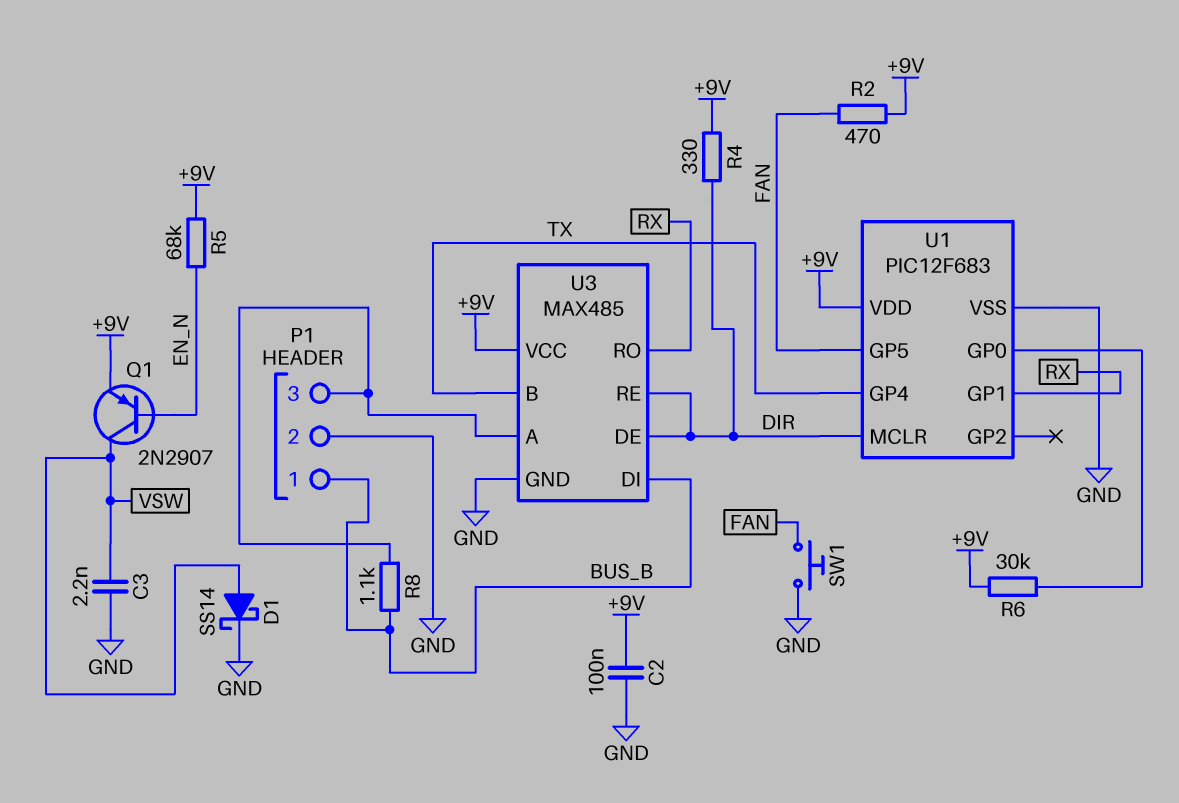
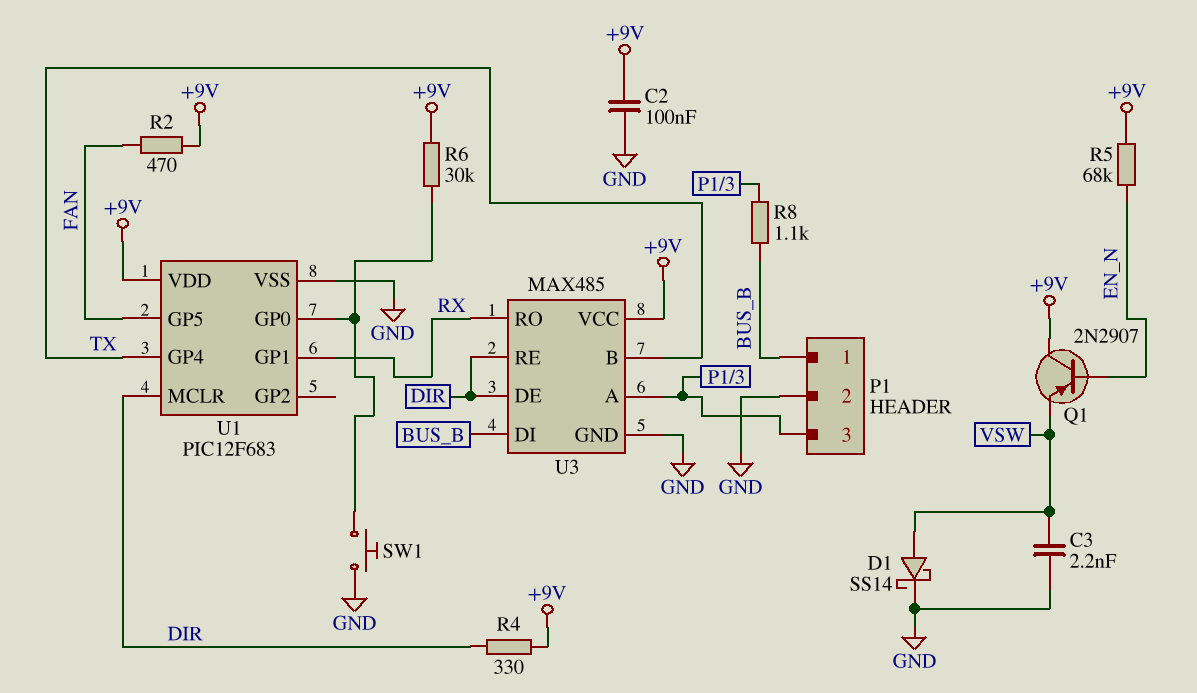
Q1: PNP 2N2907 (B EN_N, C VSW, E +9V) -> PNP 2N2907 (B EN_N, C +9V, E VSW)
SW1: button (FAN, GND) -> button (GND, U1/GP0)

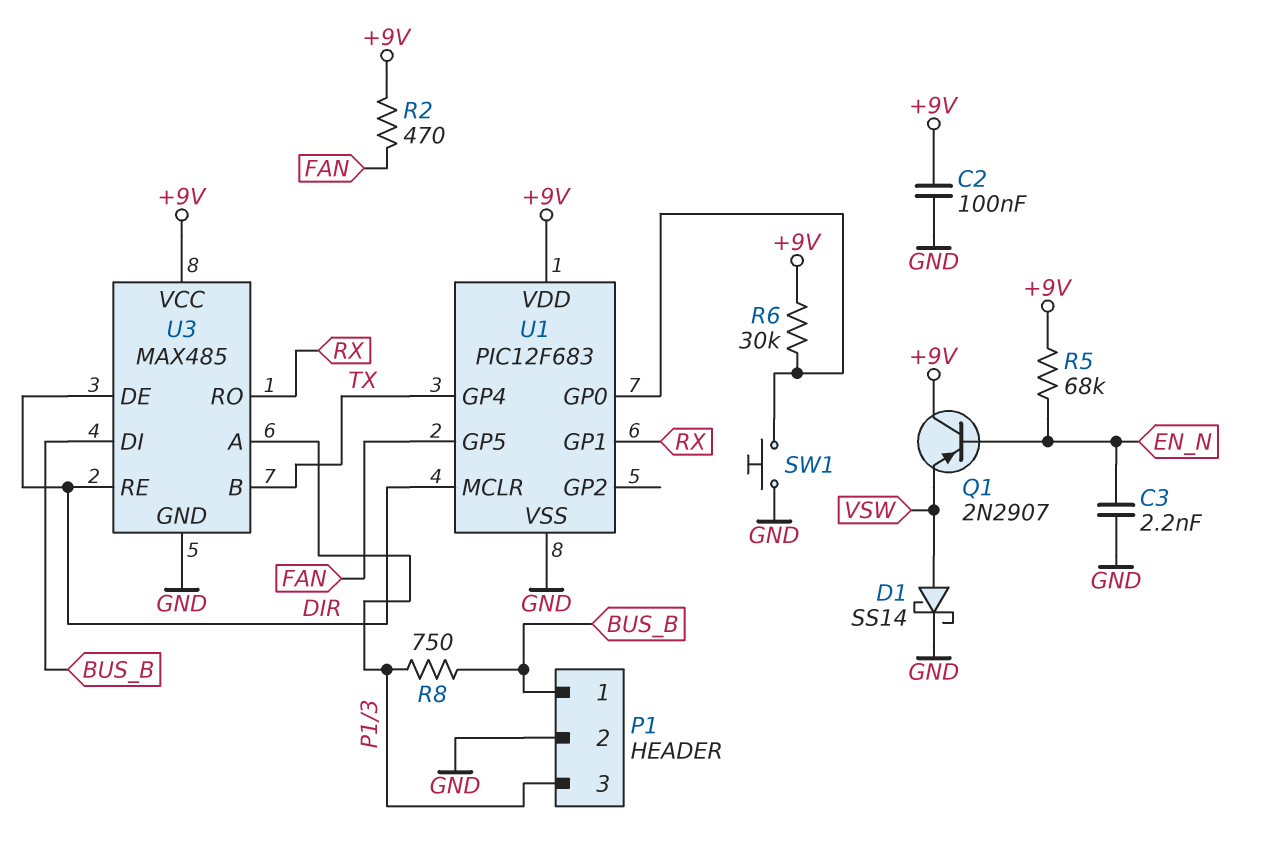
C3: 2.2nF (GND, VSW) -> 2.2nF (EN_N, GND)
R4: 330 (+9V, DIR) -> none
R8: 1.1k (BUS_B, P1/3) -> 750 (BUS_B, P1/3)

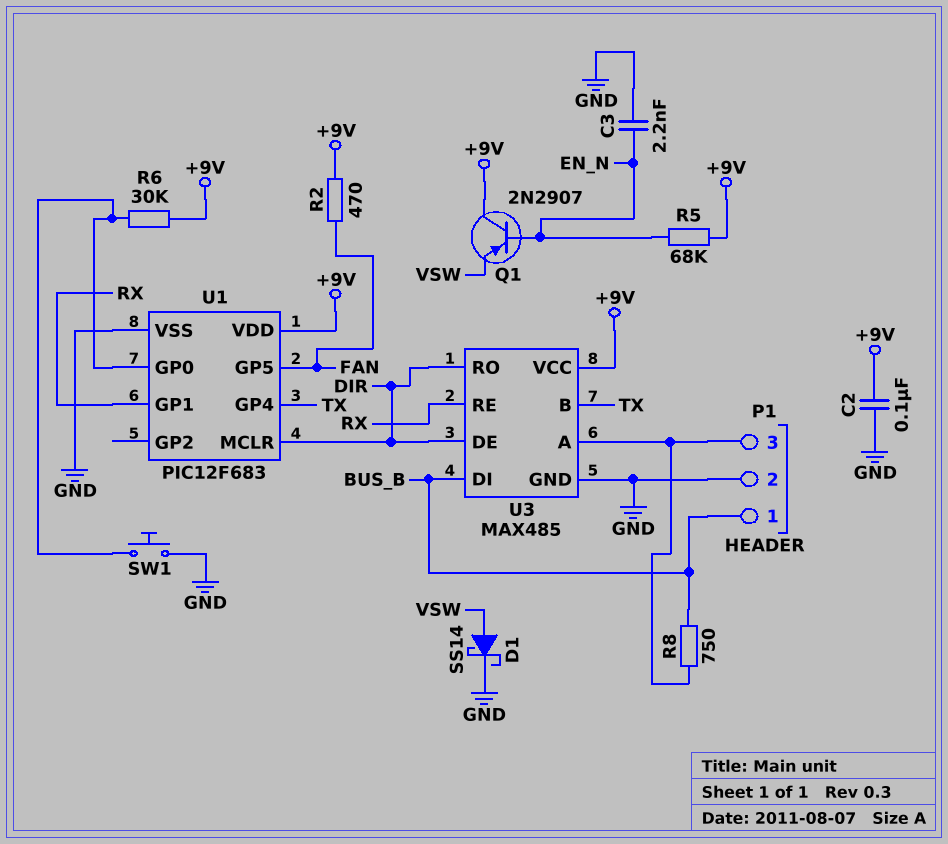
U3 pin RE: DIR -> RX
U3 pin RO: RX -> DIR

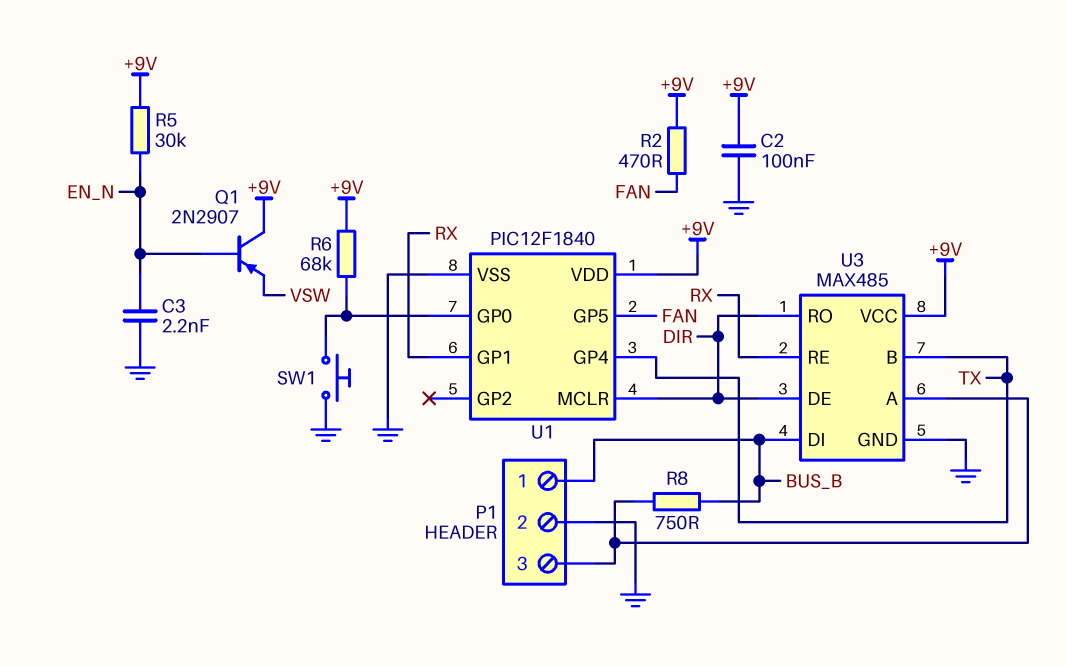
D1: schottky SS14 (A VSW, K GND) -> none
R5: 68k (+9V, EN_N) -> 30k (+9V, EN_N)
R6: 30k (+9V, U1/GP0) -> 68k (+9V, U1/GP0)
U1: PIC12F683 -> PIC12F1840

